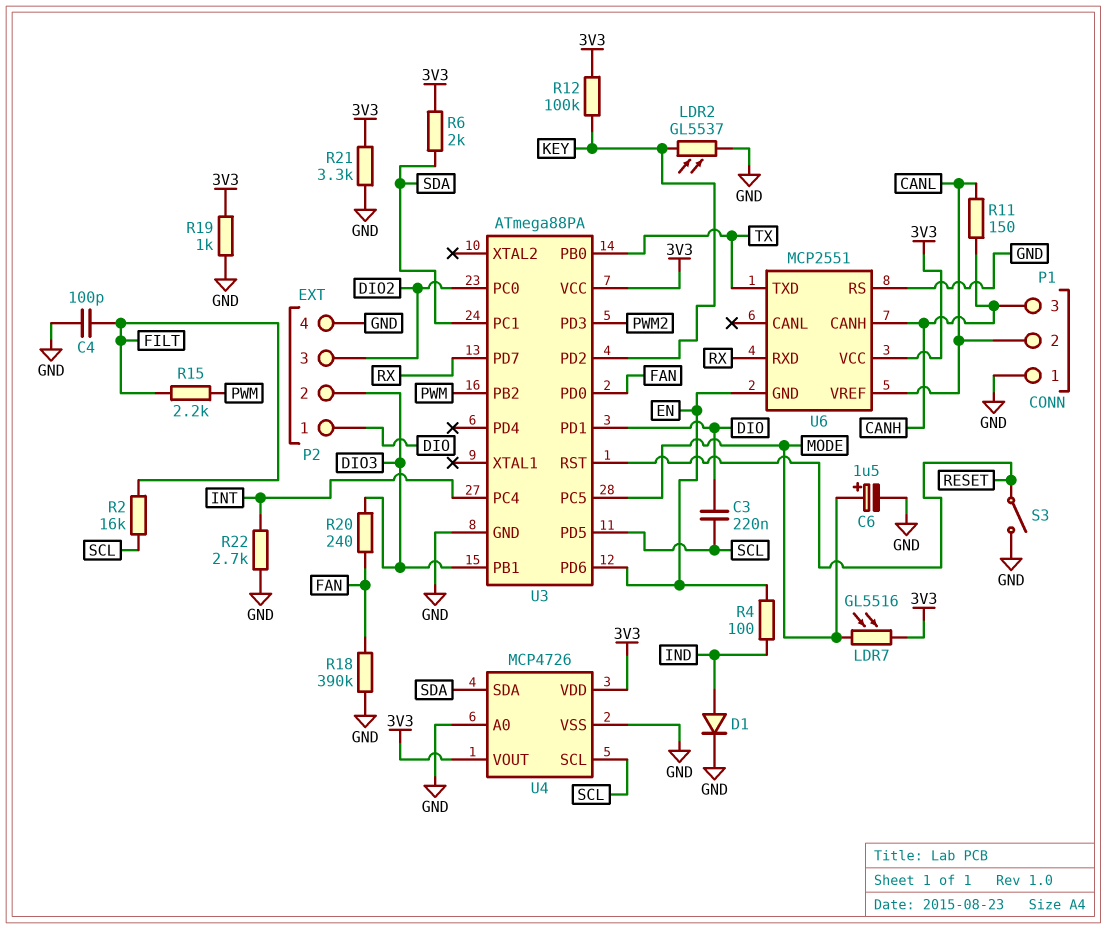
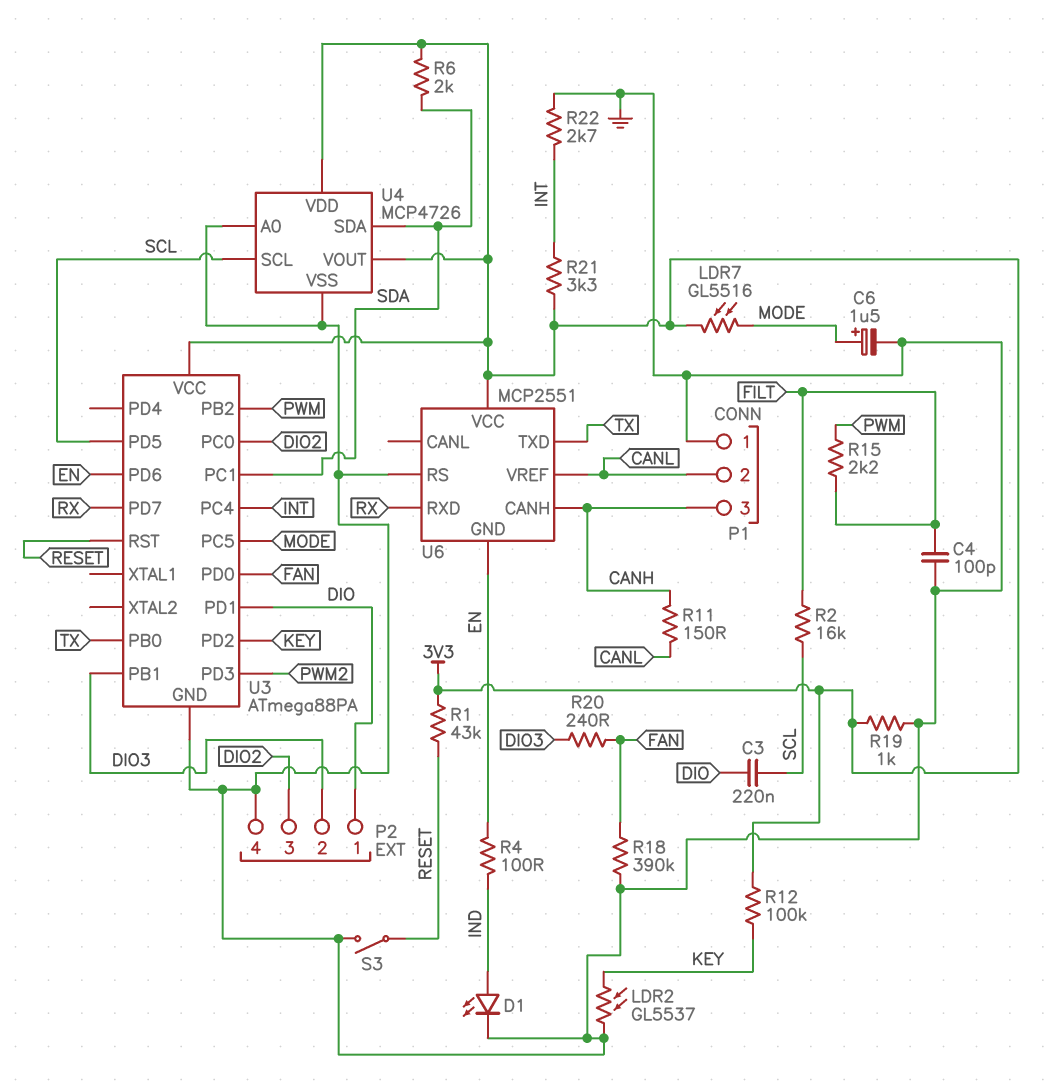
D1: diode (A IND, K GND) -> LED (A IND, K GND)
R1: none -> 43k (3V3, RESET)
R21: 3.3k (3V3, GND) -> 3.3k (3V3, INT)

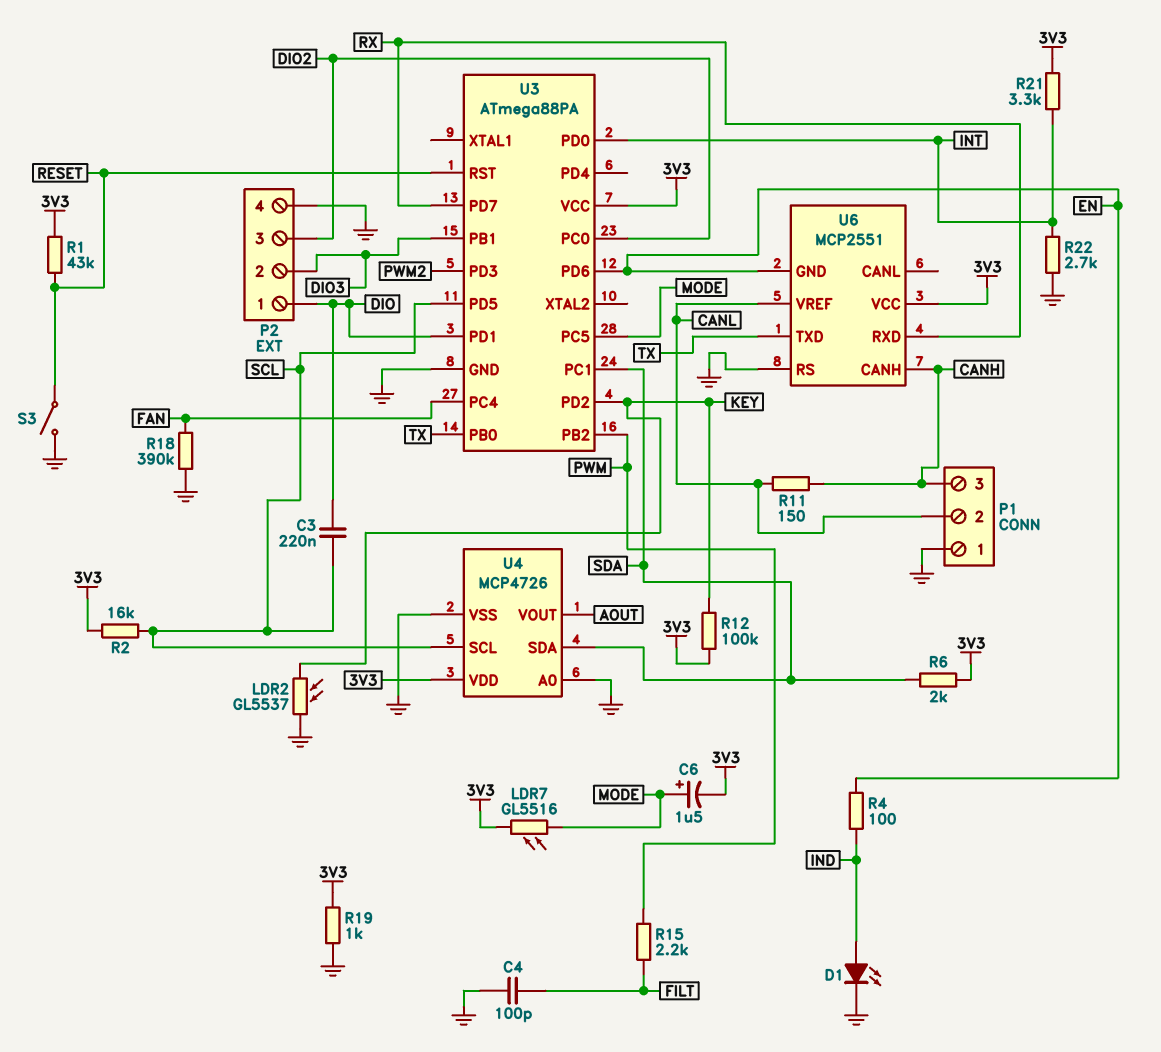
C6: 1.5uF (plus MODE, minus GND) -> 1.5uF (plus MODE, minus 3V3)
R2: 16k (FILT, SCL) -> 16k (3V3, SCL)
R20: 240 (DIO3, FAN) -> none
U3 pin PC4: INT -> FAN
U3 pin PD0: FAN -> INT
U4 pin VOUT: 3V3 -> AOUT

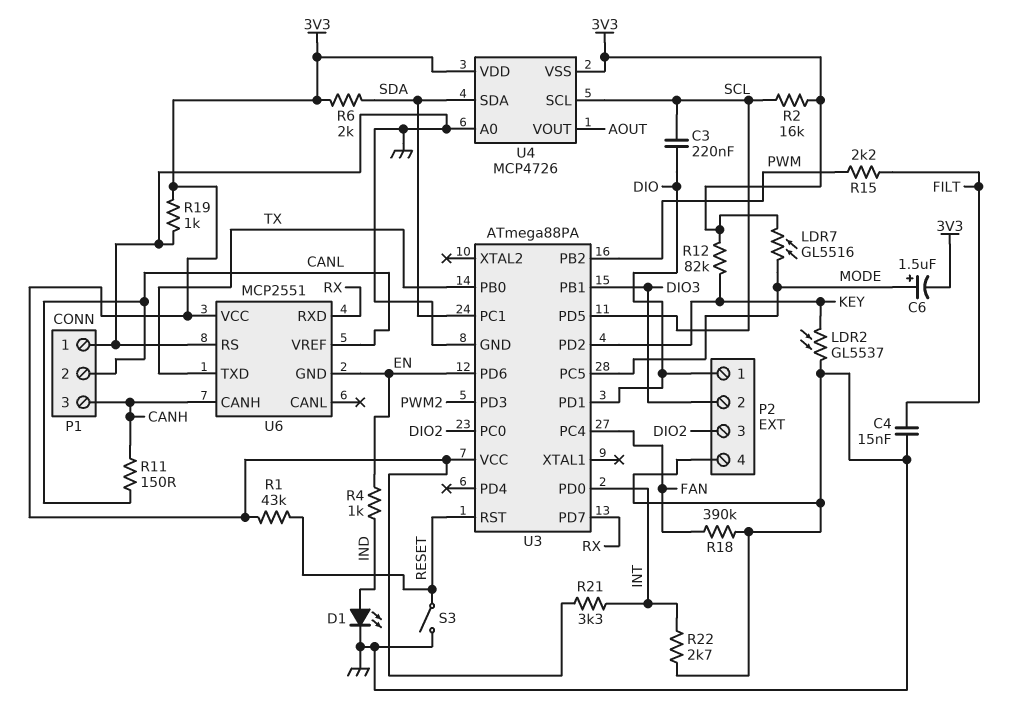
C4: 100pF (FILT, GND) -> 15nF (FILT, GND)
R4: 100 (EN, IND) -> 1k (EN, IND)
R12: 100k (3V3, KEY) -> 82k (3V3, KEY)
U4 pin VSS: GND -> 3V3

